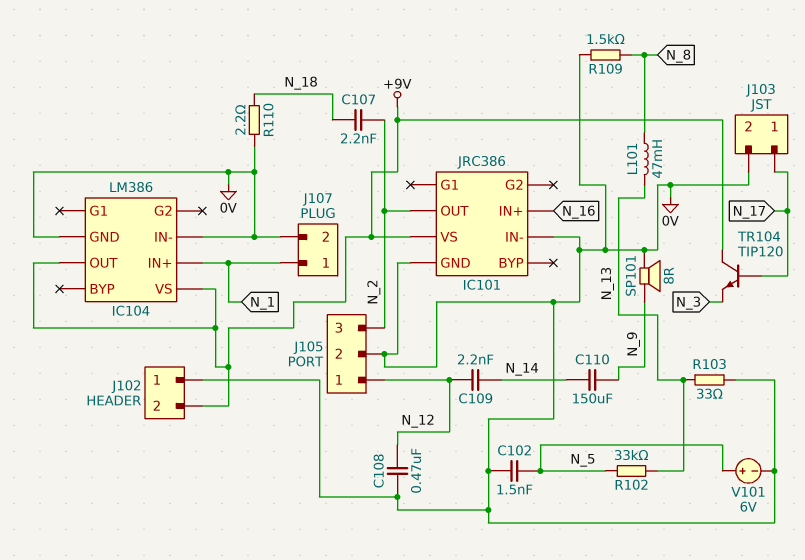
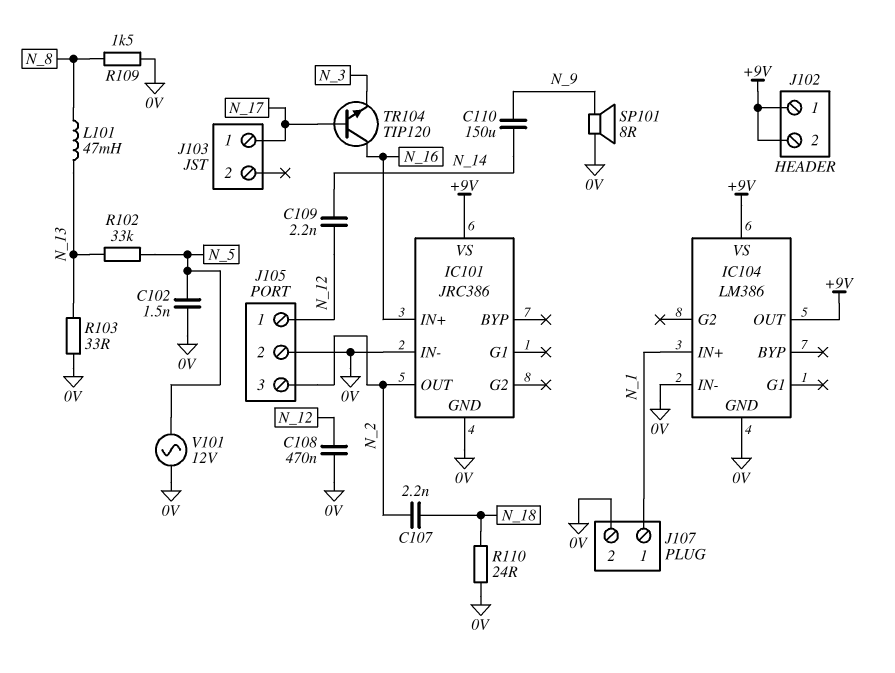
J102 pin 1: 0V -> +9V
J103 pin 2: 0V -> none
R110: 2.2 (0V, N_18) -> 24 (0V, N_18)
TR104: NPN TIP120 (B N_17, C +9V, E N_3) -> NPN TIP120 (B N_17, C N_16, E N_3)
V101: 6V (plus N_5, minus 0V) -> AC 12V (0V, N_5)

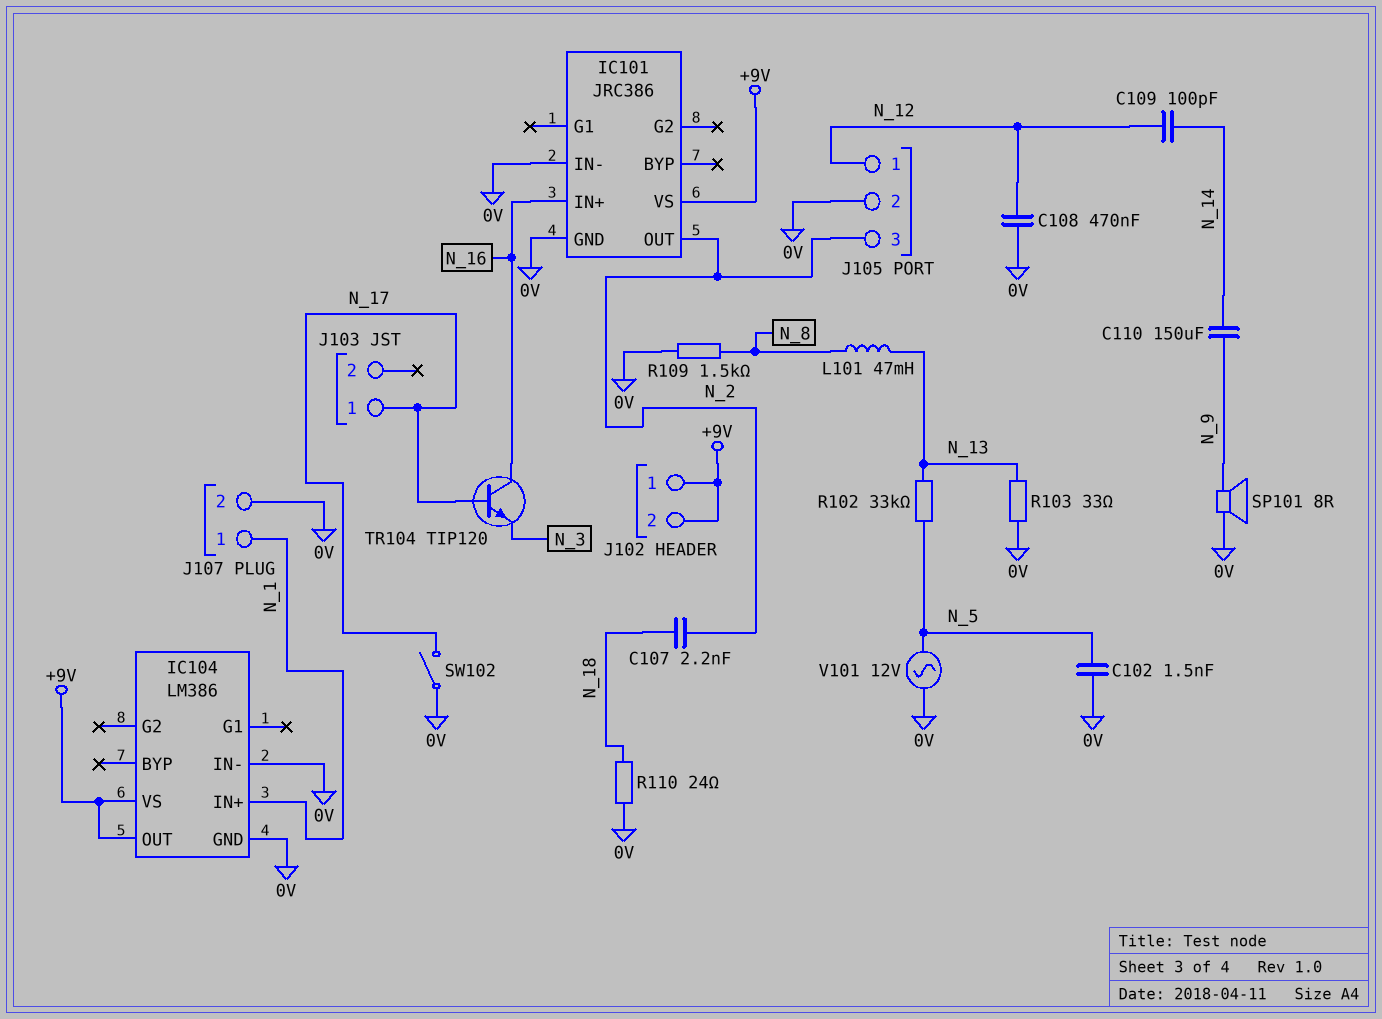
C109: 2.2nF (N_12, N_14) -> 100pF (N_12, N_14)
SW102: none -> switch (0V, N_17)

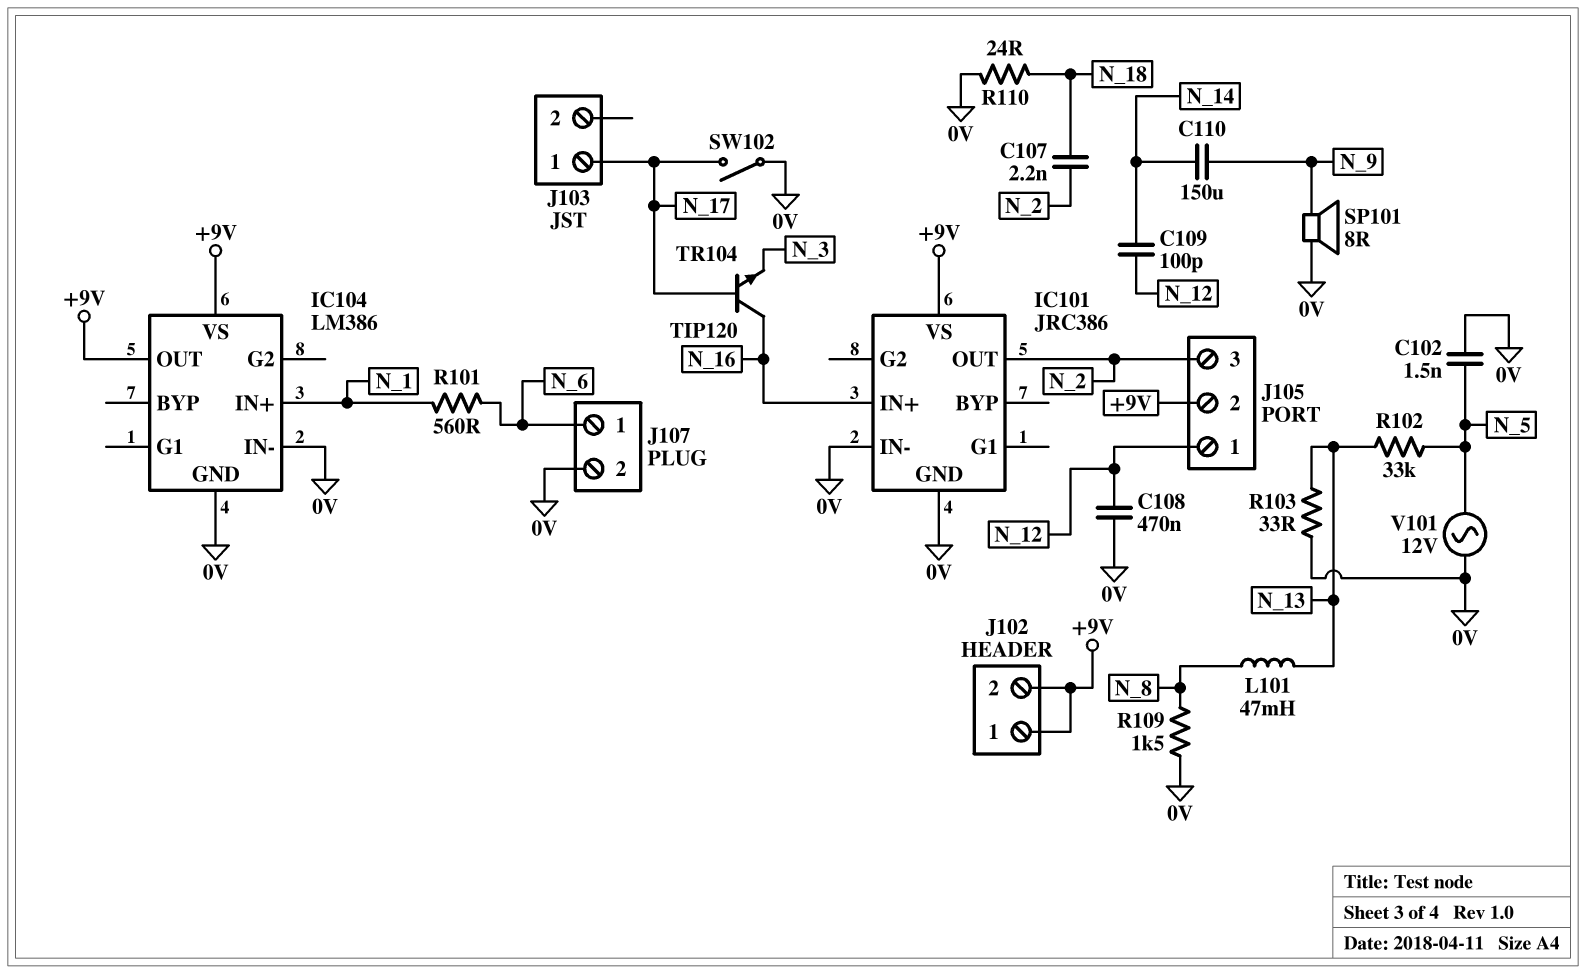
J105 pin 2: 0V -> +9V
J107 pin 1: N_1 -> N_6
R101: none -> 560 (N_1, N_6)

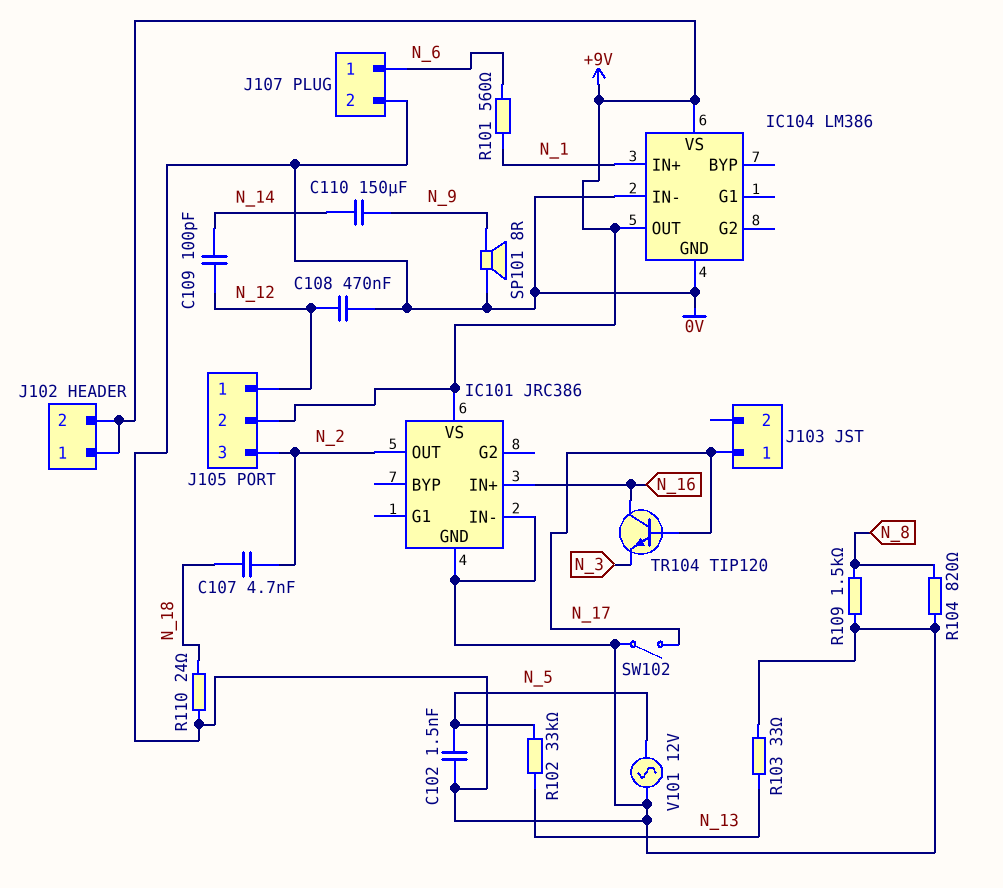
C107: 2.2nF (N_2, N_18) -> 4.7nF (N_2, N_18)
L101: 47mH (N_8, N_13) -> none
R104: none -> 820 (0V, N_8)

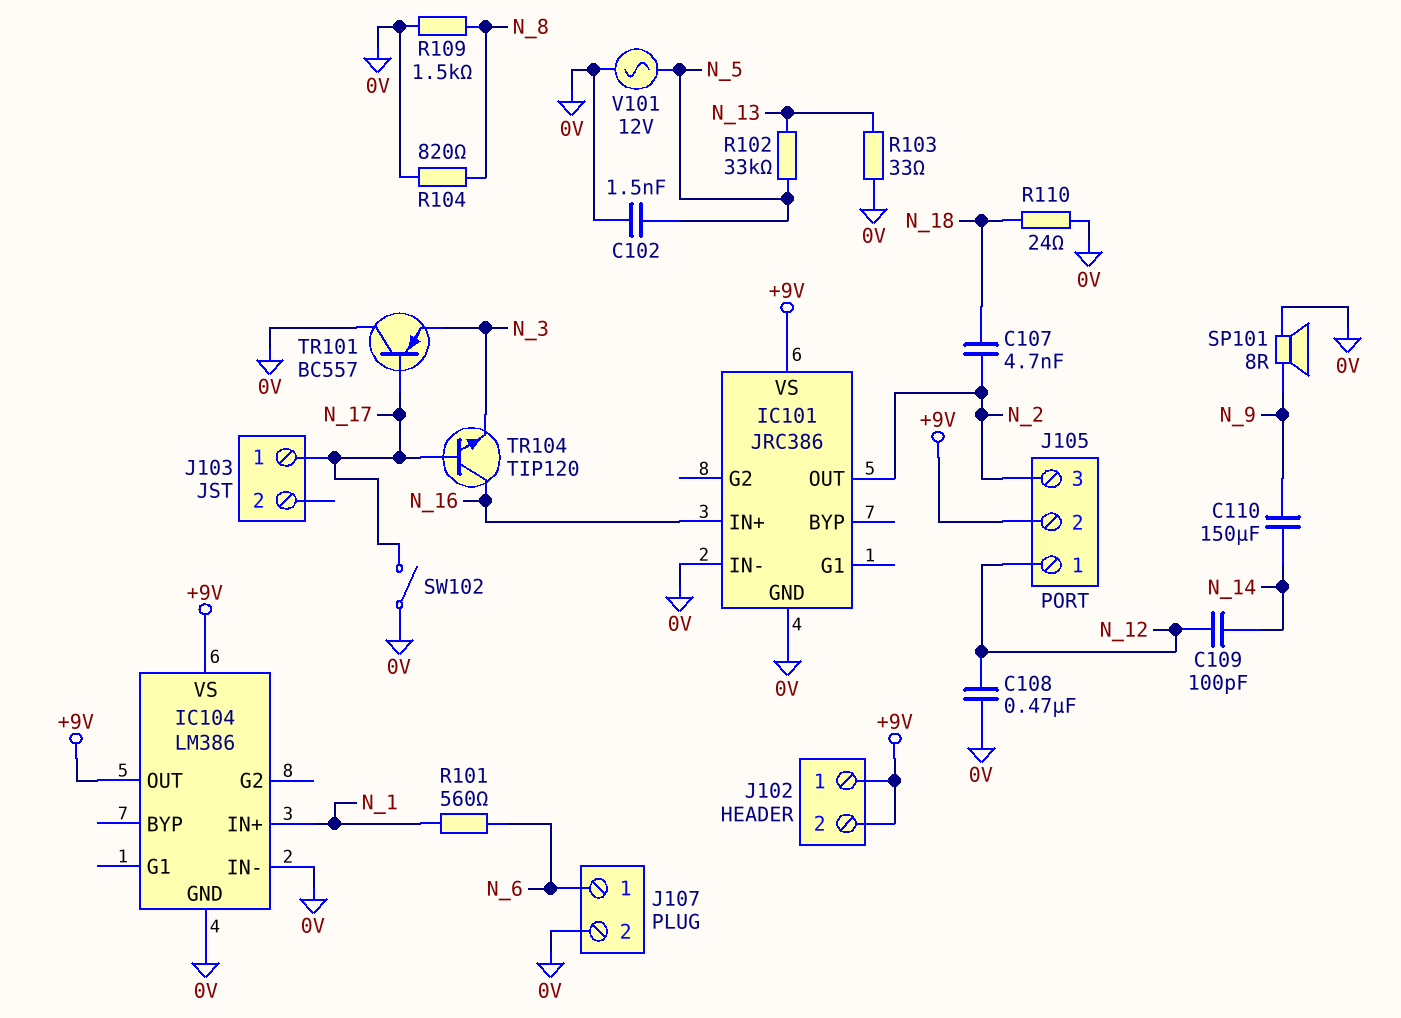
TR101: none -> PNP BC557 (B N_17, C 0V, E N_3)

